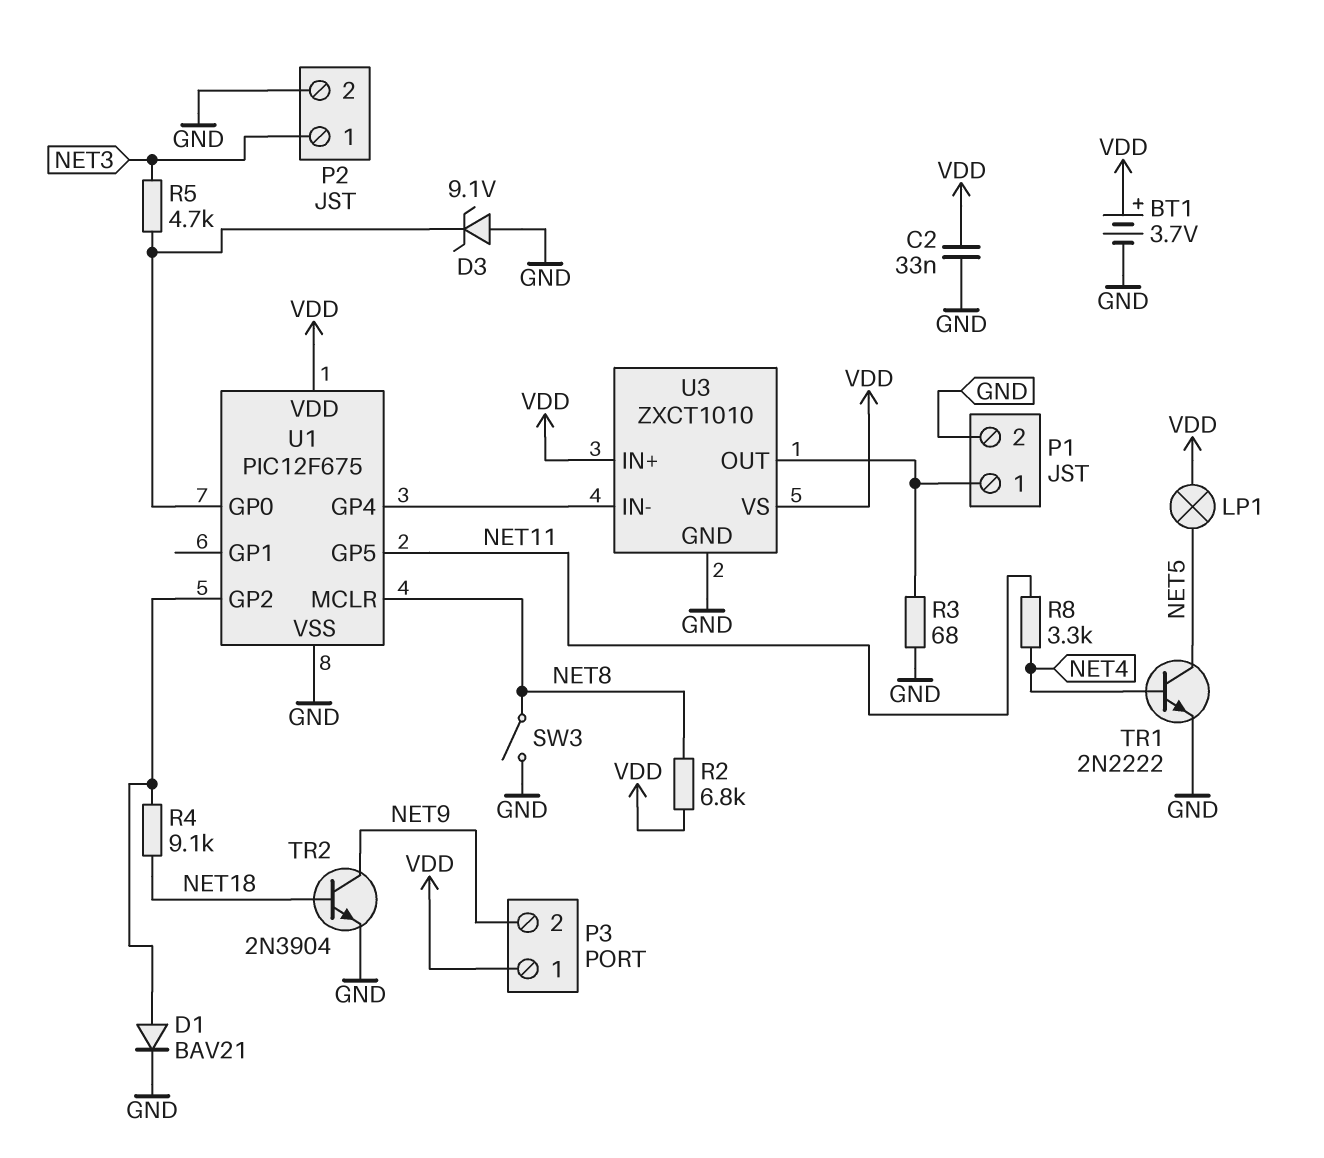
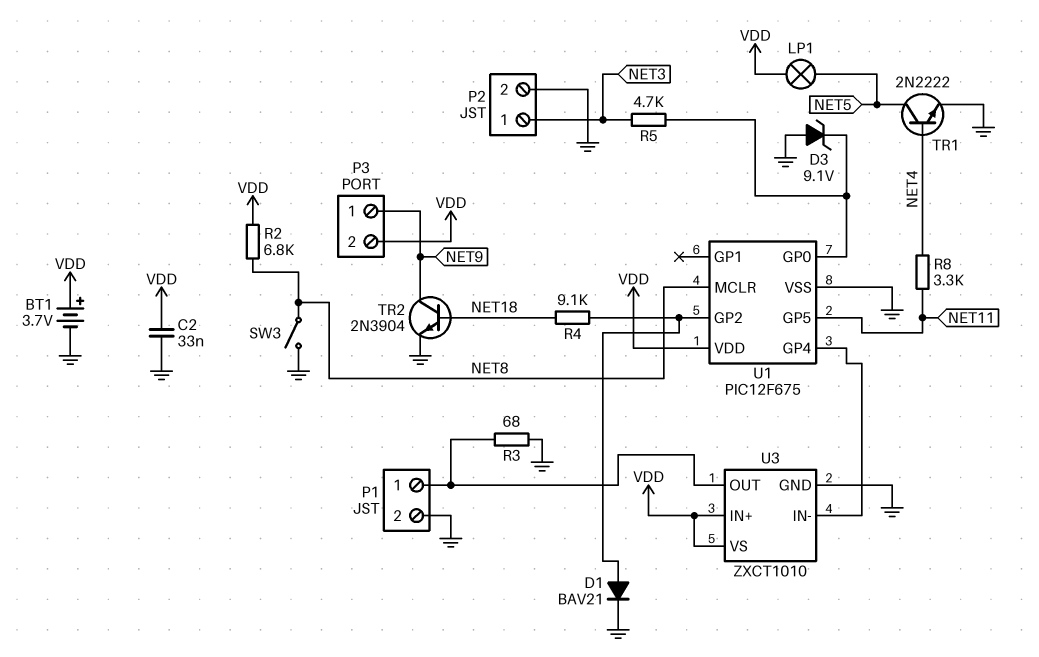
P3 pin 1: VDD -> NET9
P3 pin 2: NET9 -> VDD

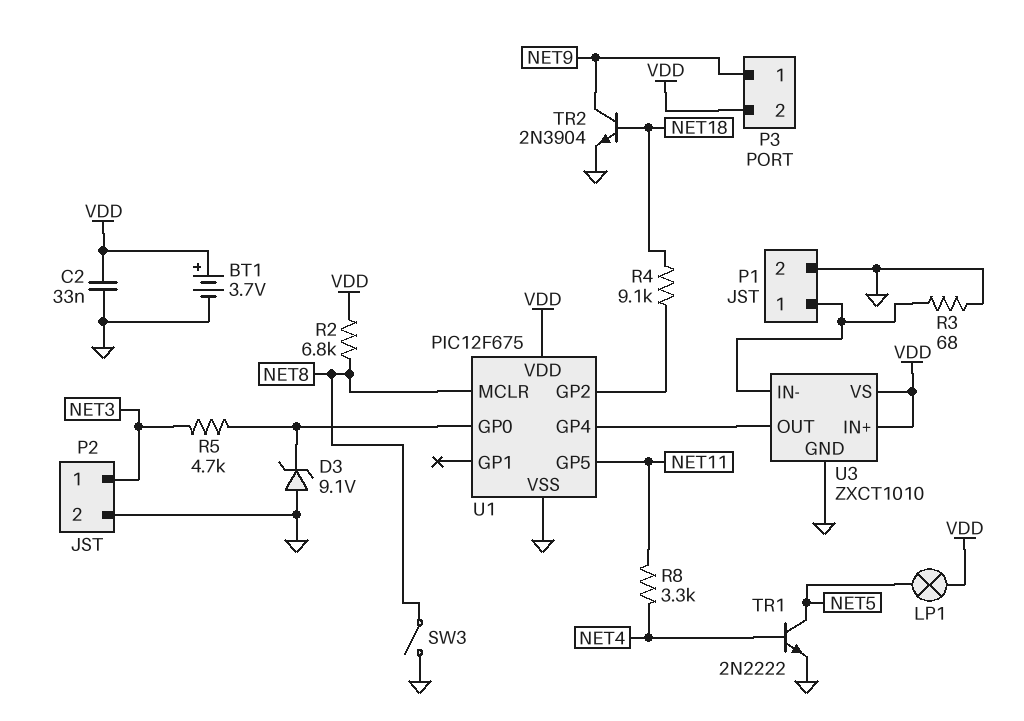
D1: diode BAV21 (A U1/GP2, K GND) -> none
U3 pin IN-: U1/GP4 -> P1/1
U3 pin OUT: P1/1 -> U1/GP4

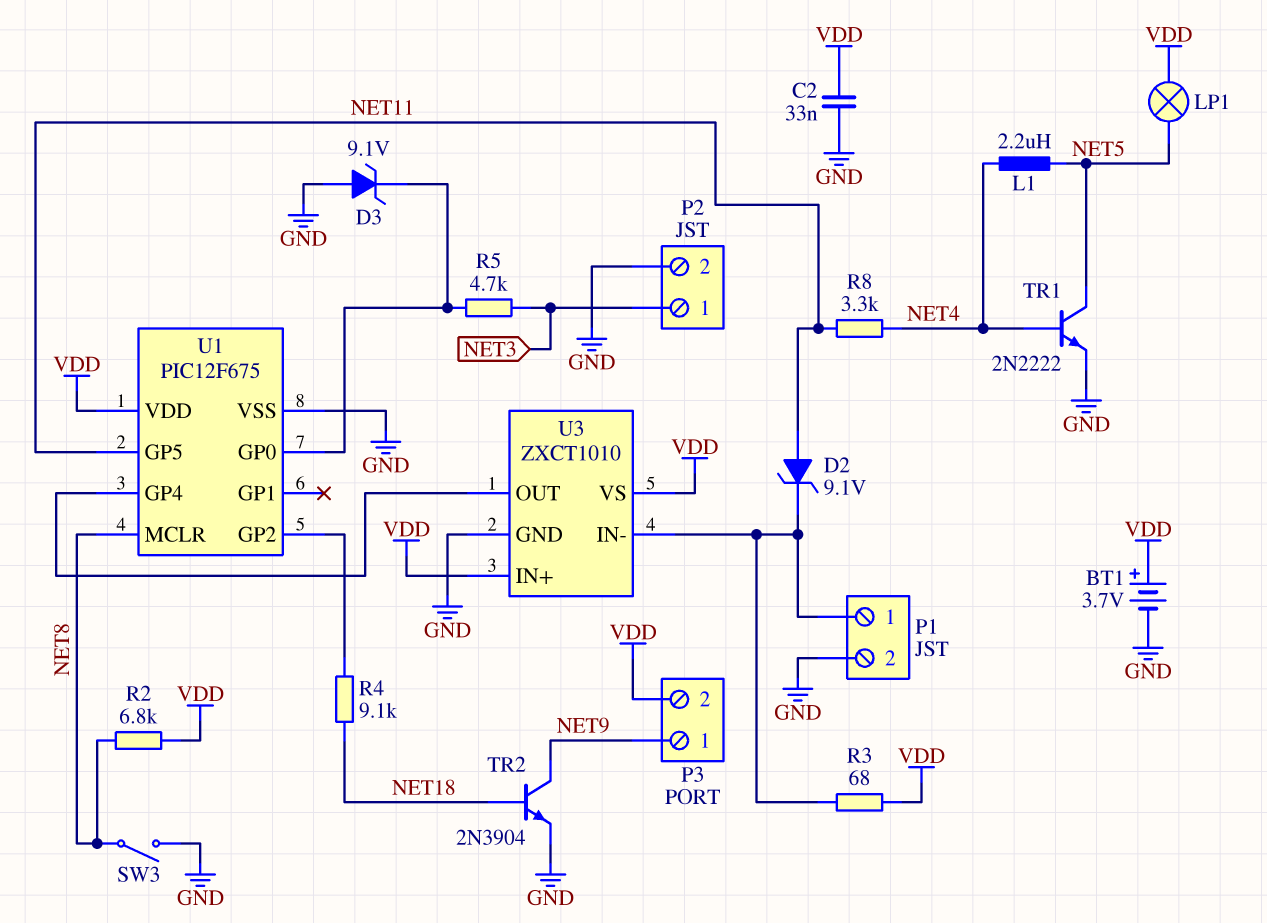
D2: none -> zener 9.1V (A NET11, K P1/1)
L1: none -> 2.2uH (NET4, NET5)
R3: 68 (GND, P1/1) -> 68 (P1/1, VDD)

